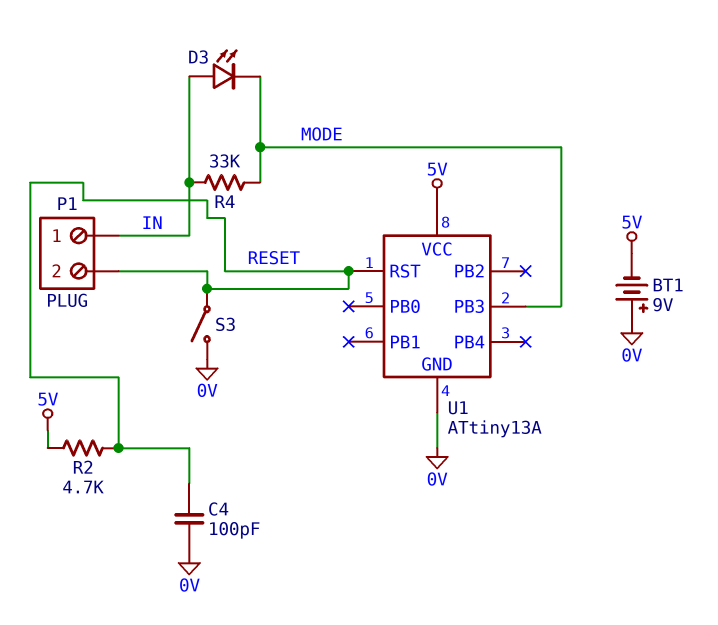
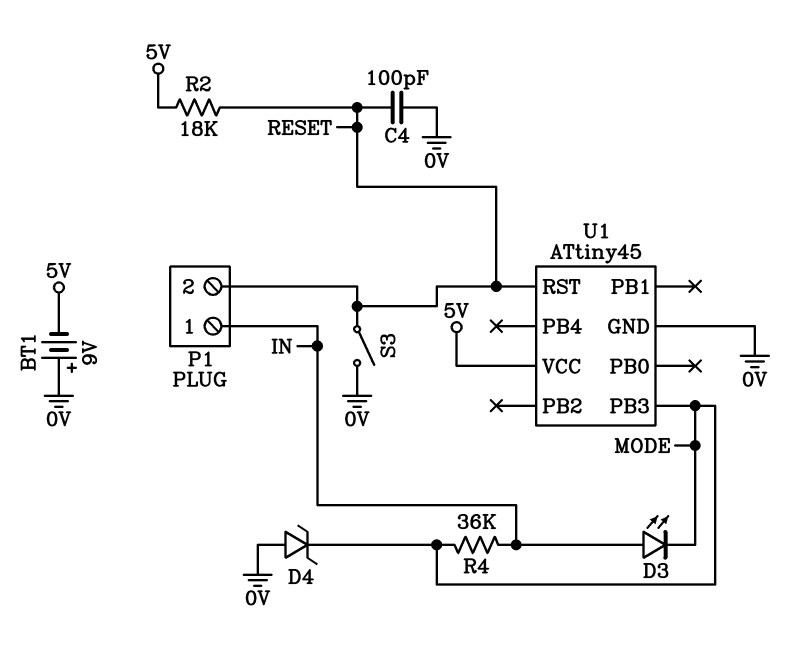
D4: none -> zener (A 0V, K MODE)
R2: 4.7k (5V, RESET) -> 18k (5V, RESET)
R4: 33k (IN, MODE) -> 36k (IN, MODE)
U1: ATtiny13A -> ATtiny45

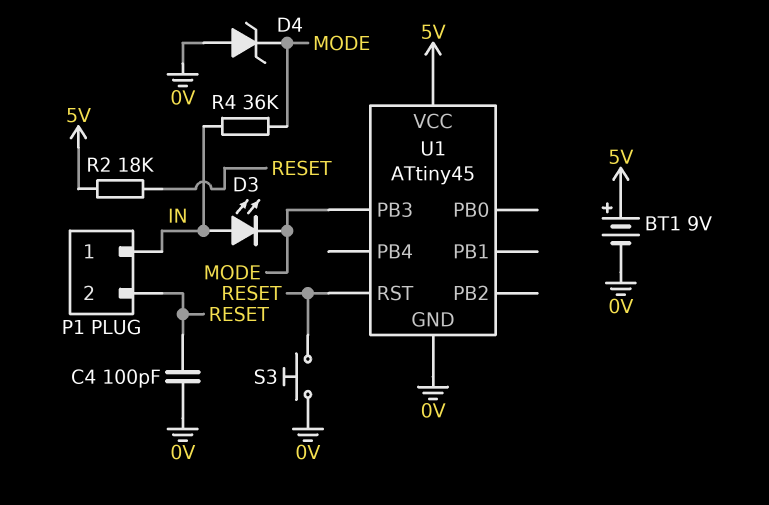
BT1: 9V (plus 0V, minus 5V) -> 9V (plus 5V, minus 0V)
S3: switch (0V, RESET) -> button (0V, RESET)

